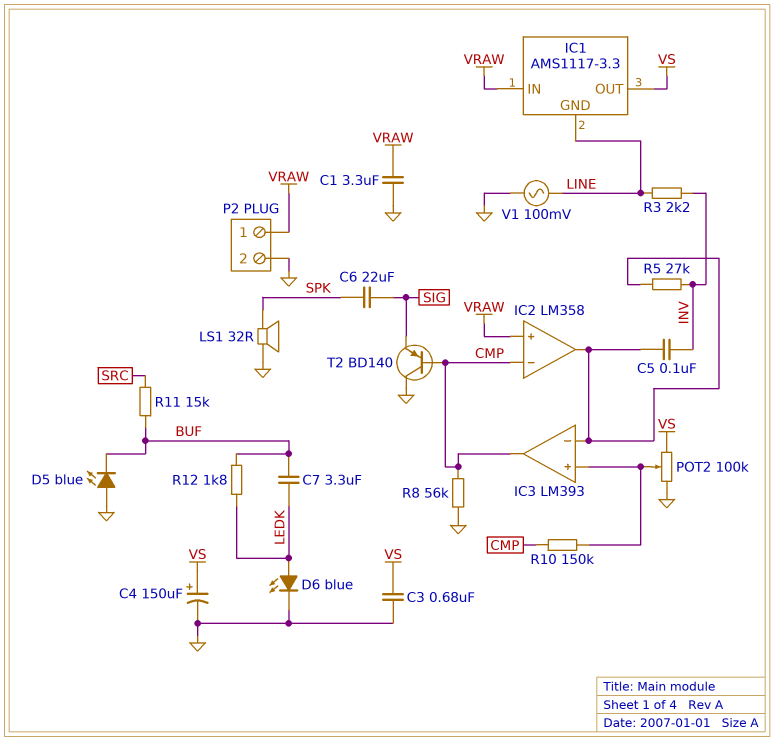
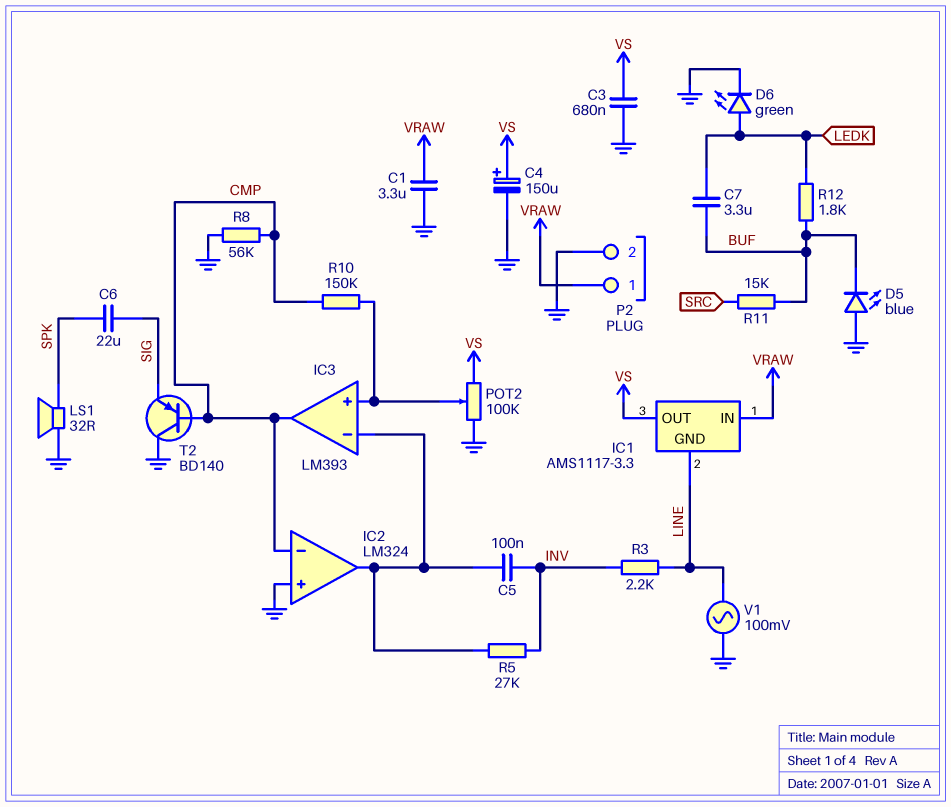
D6: LED blue (A LEDK, K GND) -> LED green (A LEDK, K GND)
IC2: LM358 -> LM324
IC2 pin in+: VRAW -> GND

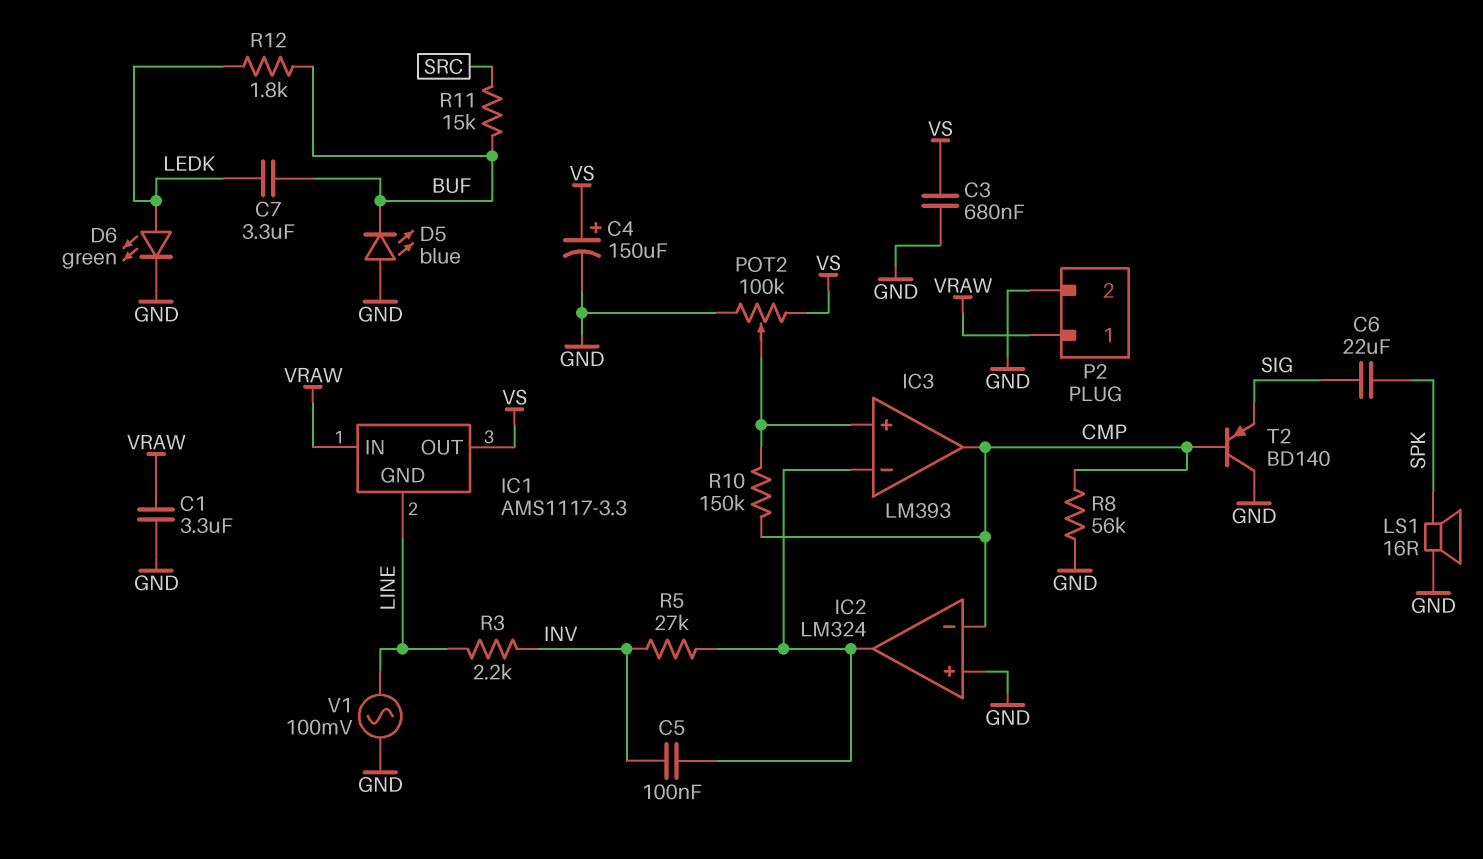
LS1: speaker 32R (GND, SPK) -> speaker 16R (GND, SPK)

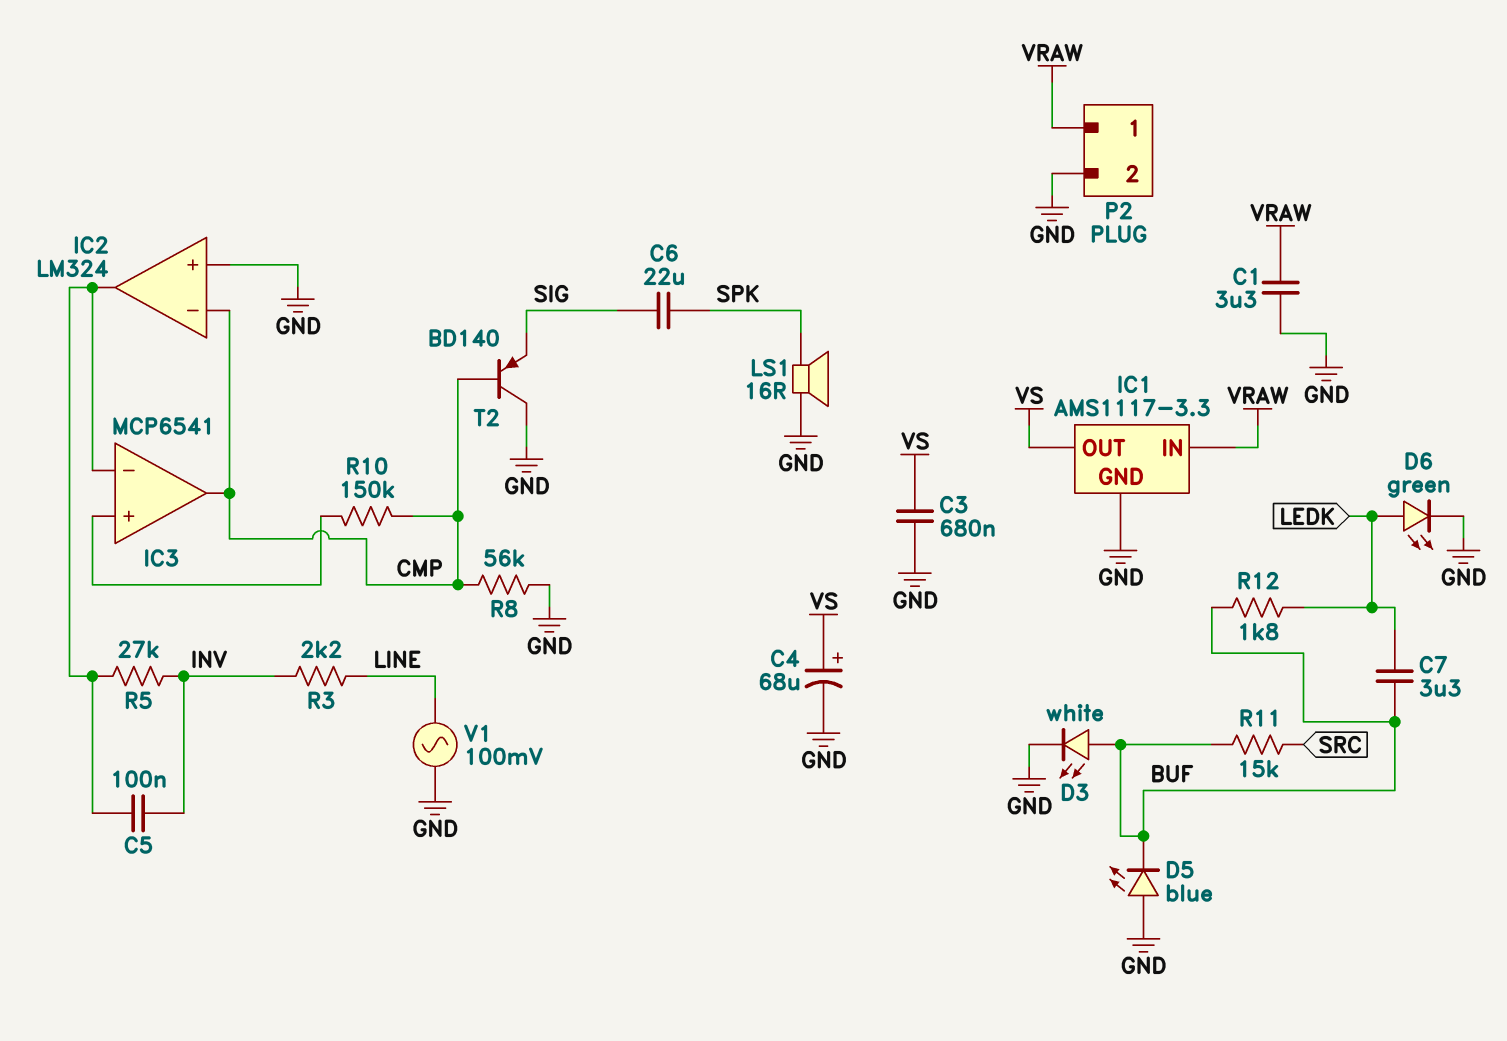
C4: 150uF (plus VS, minus GND) -> 68uF (plus VS, minus GND)
D3: none -> LED white (A BUF, K GND)
IC1 pin GND: LINE -> GND
IC3: LM393 -> MCP6541
POT2: 100k (GND, VS, wiper IC3/in+) -> none

